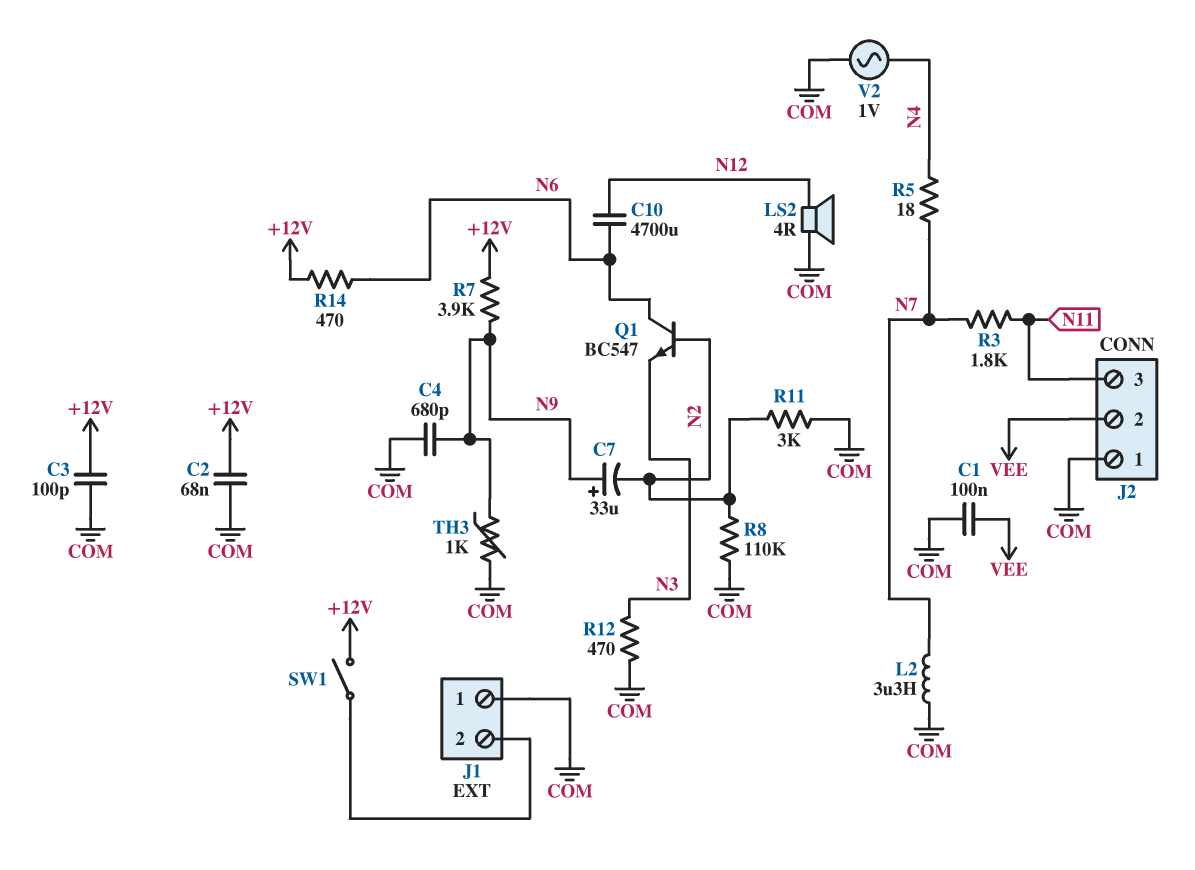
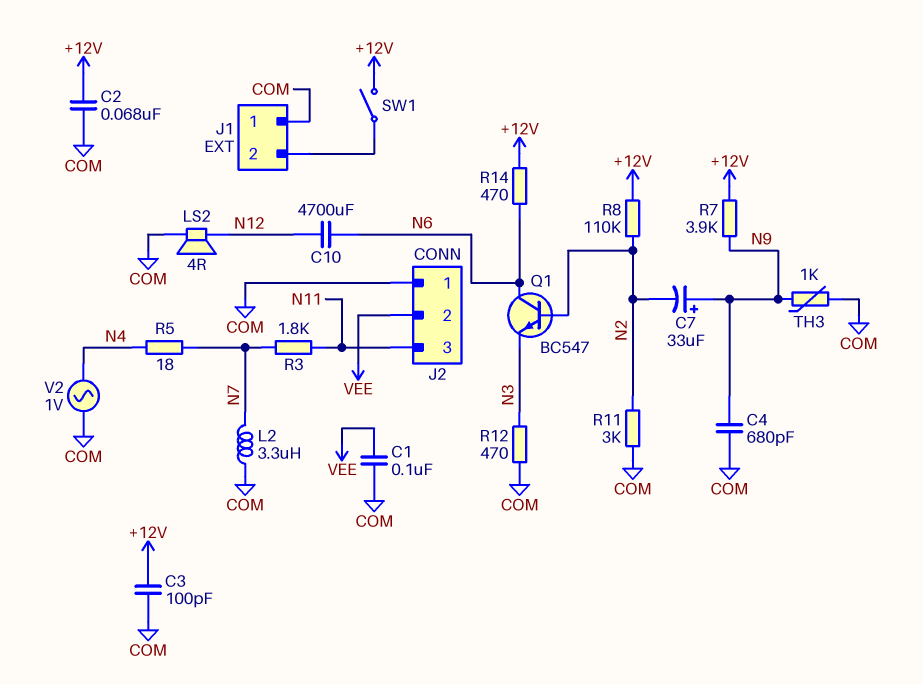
R8: 110k (COM, N2) -> 110k (+12V, N2)

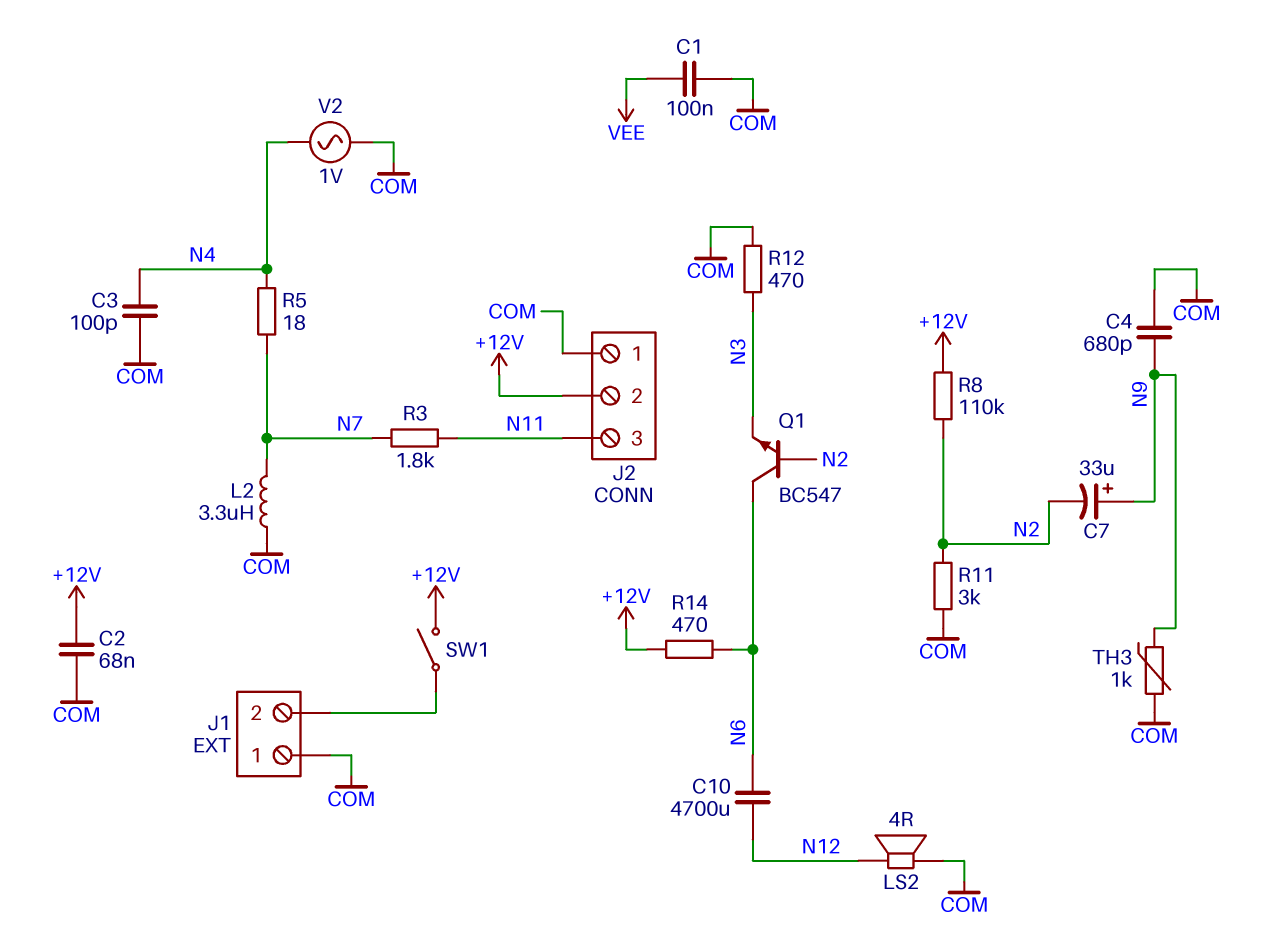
C3: 100pF (+12V, COM) -> 100pF (COM, N4)
J2 pin 2: VEE -> +12V
R7: 3.9k (+12V, N9) -> none

